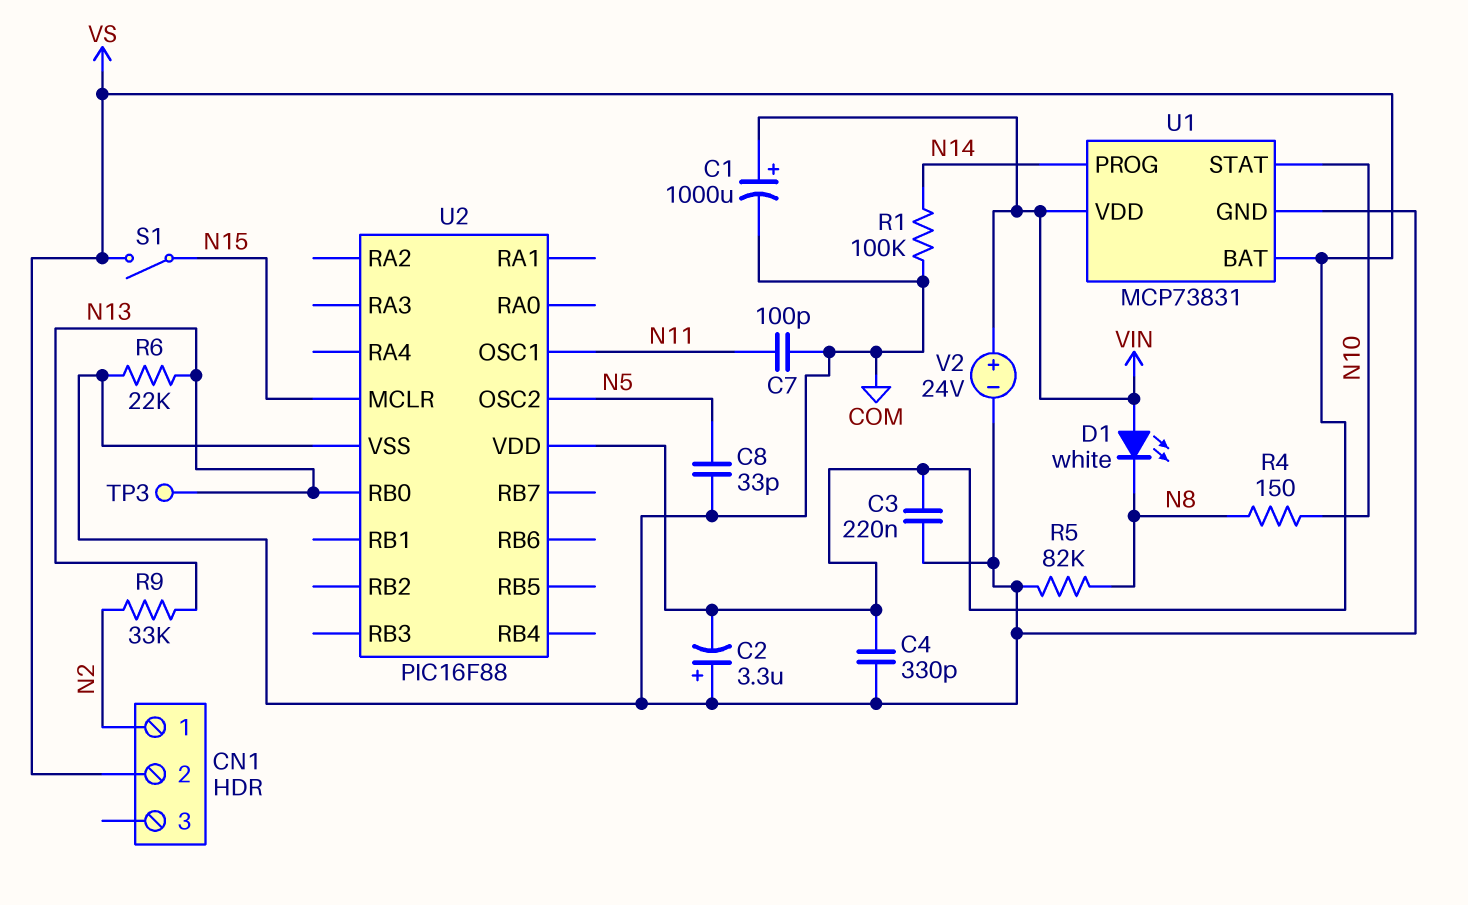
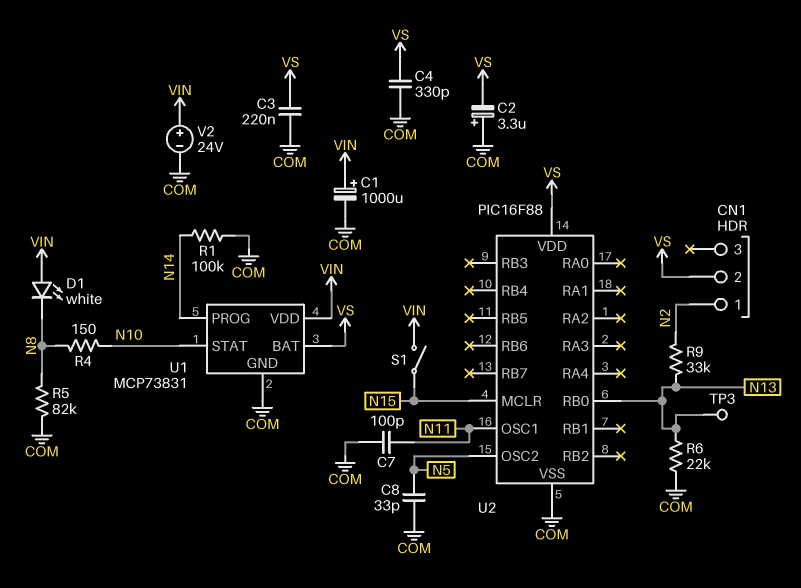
S1: switch (N15, VS) -> switch (N15, VIN)

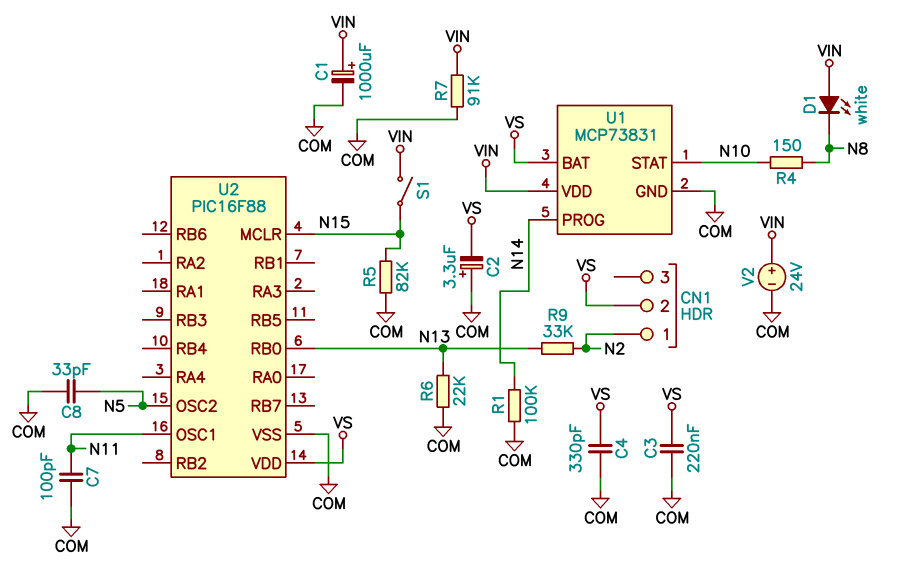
R5: 82k (COM, N8) -> 82k (COM, N15)
R7: none -> 91k (COM, VIN)
TP3: test point (N13) -> none

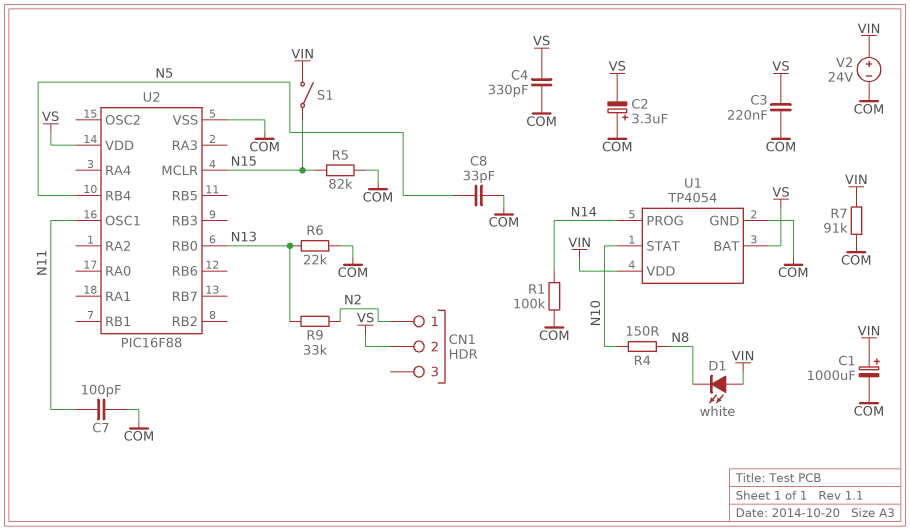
U1: MCP73831 -> TP4054
U2 pin OSC2: N5 -> none
U2 pin RB4: none -> N5

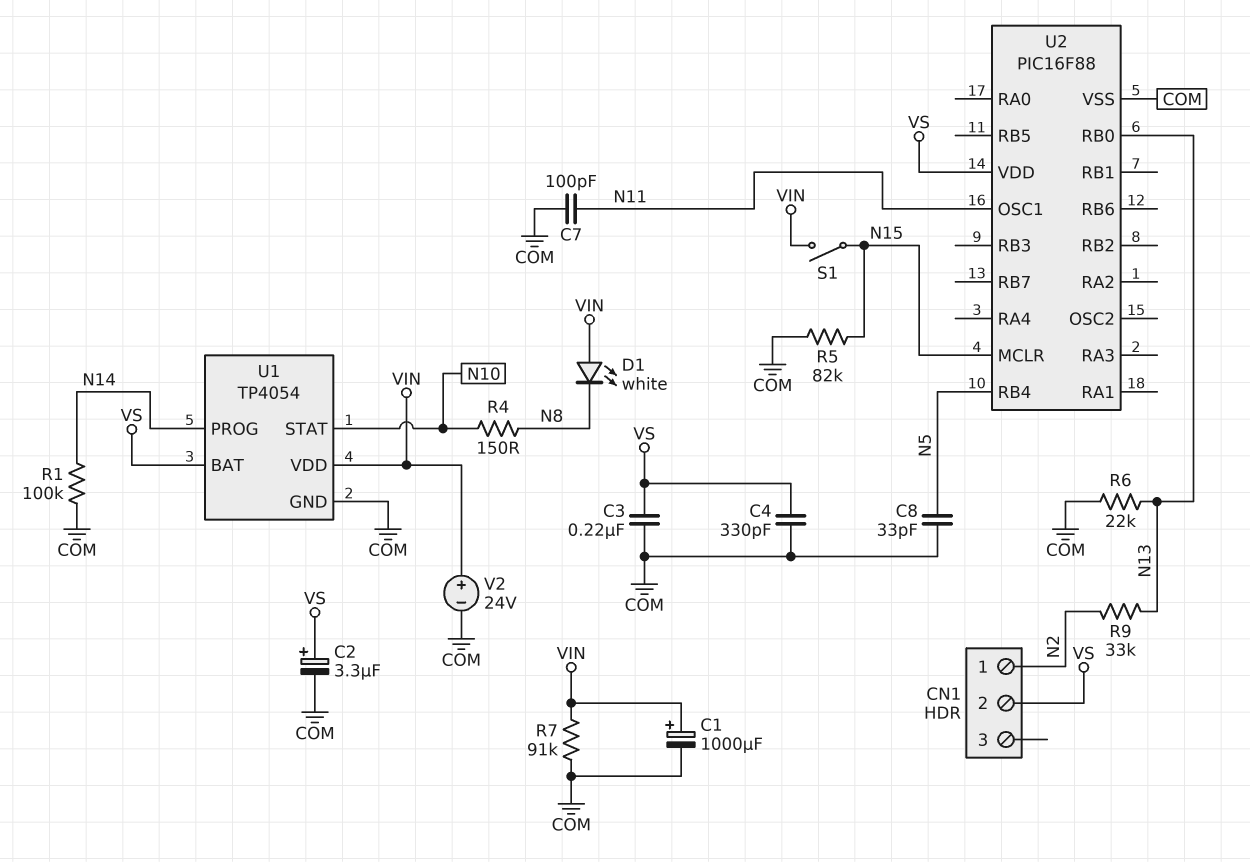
C2: 3.3uF (plus COM, minus VS) -> 3.3uF (plus VS, minus COM)

